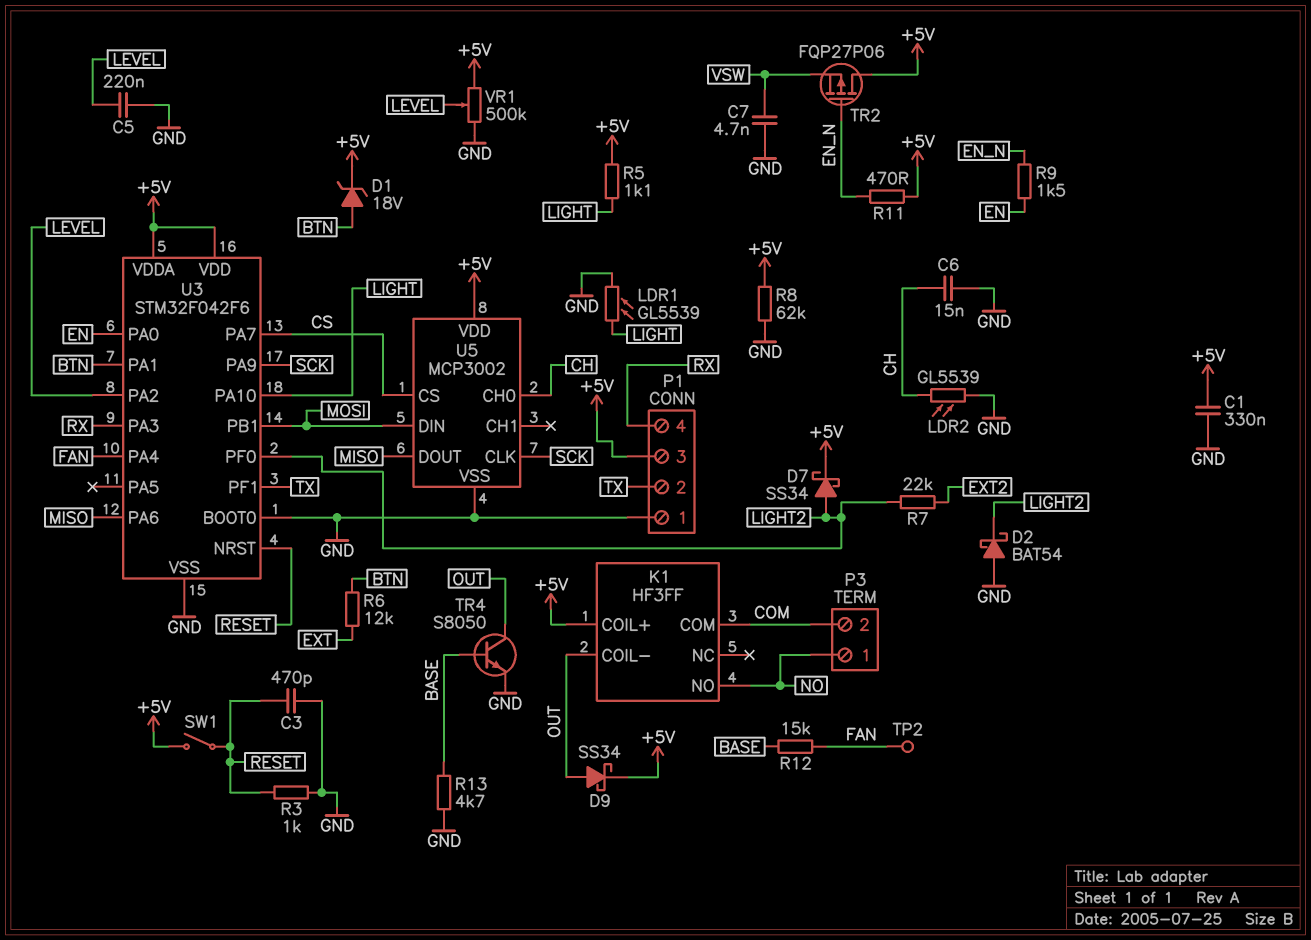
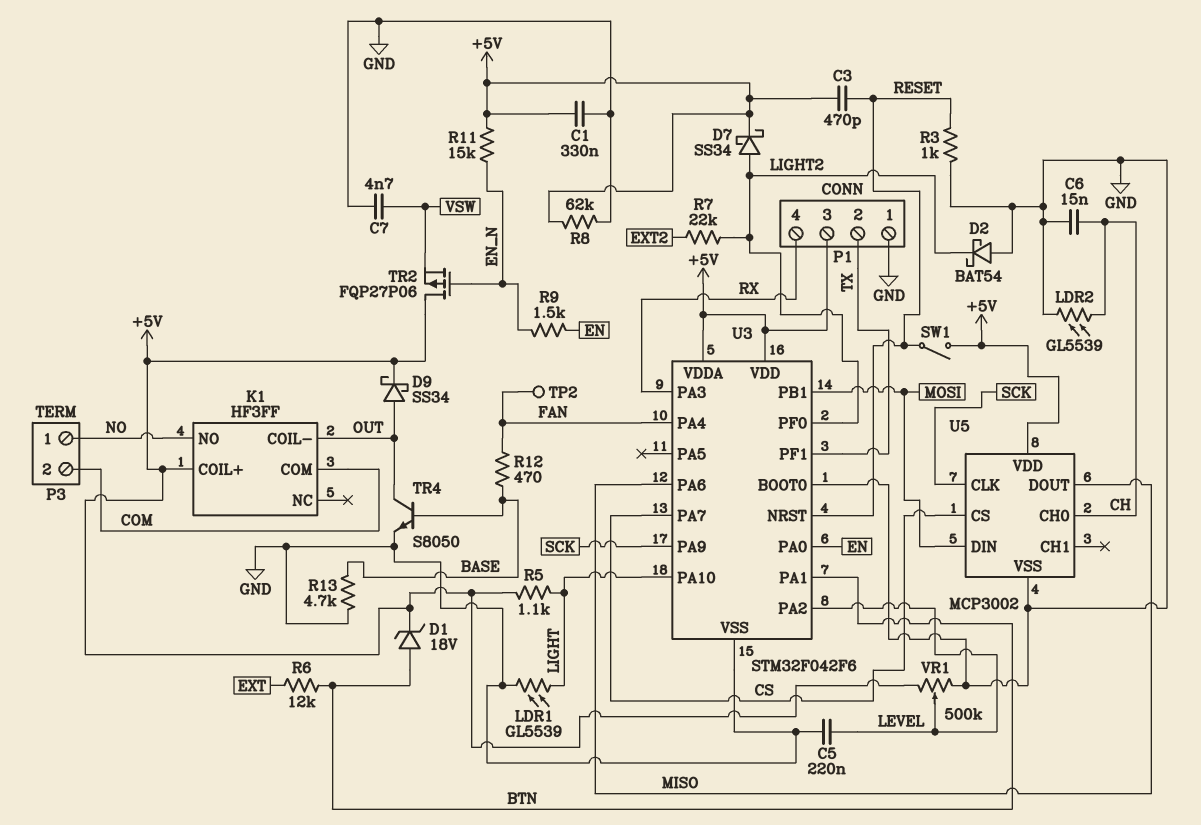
C3: 470pF (GND, RESET) -> 470pF (+5V, RESET)
R11: 470 (+5V, EN_N) -> 15k (+5V, EN_N)
R12: 15k (BASE, FAN) -> 470 (BASE, FAN)

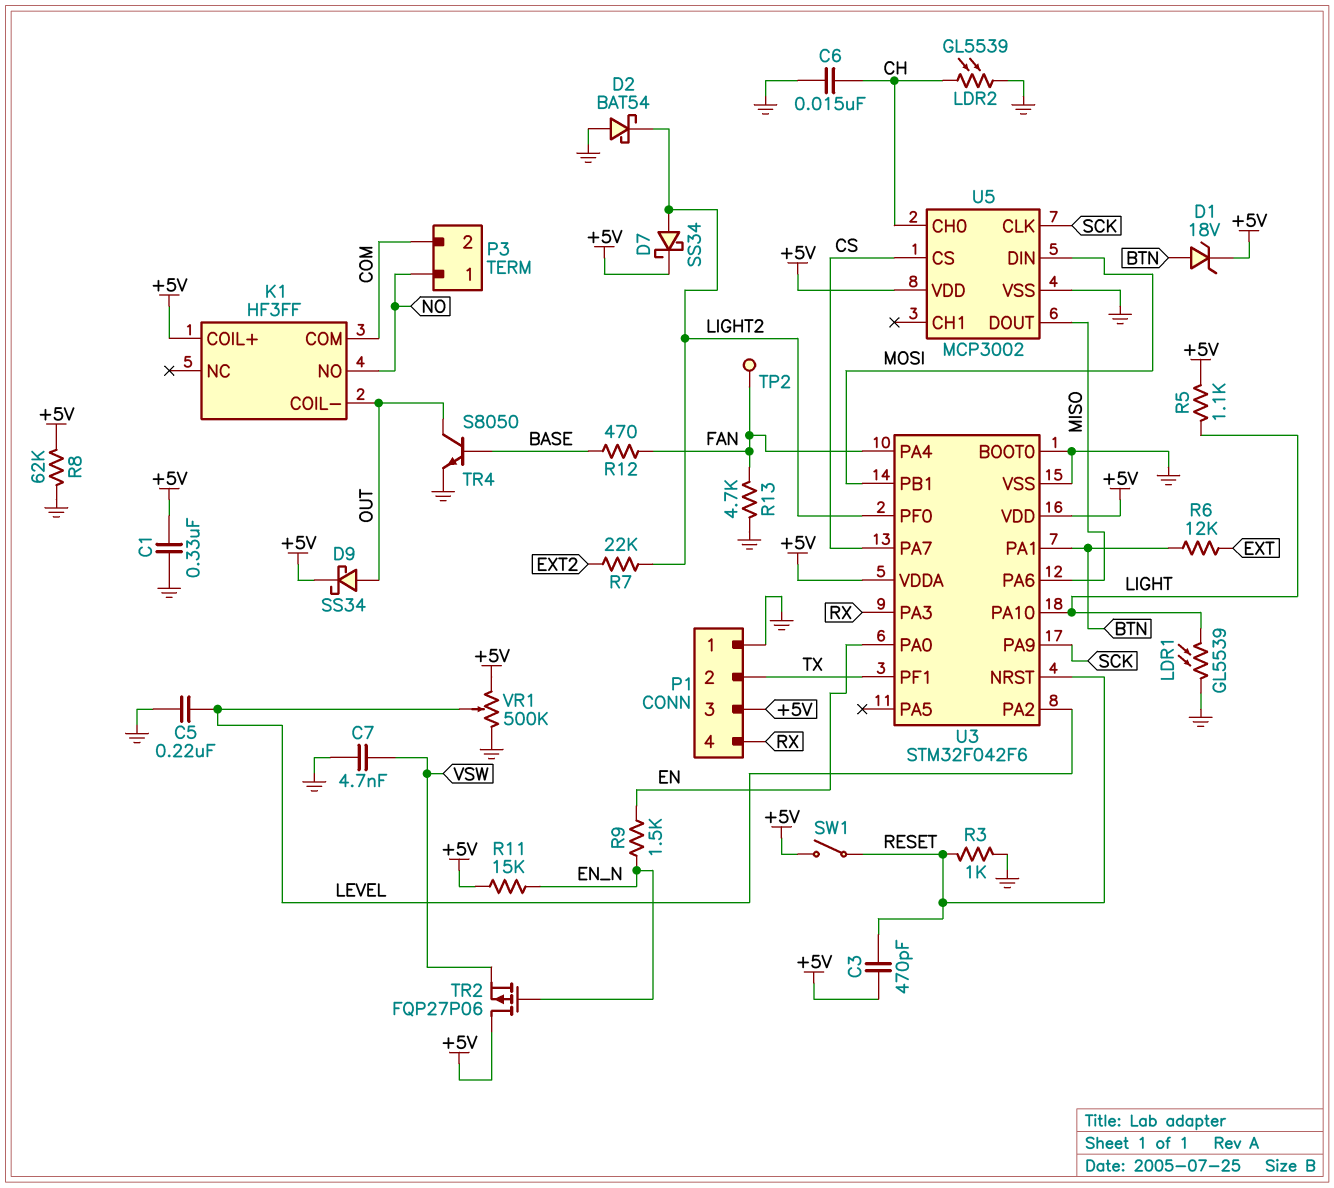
R13: 4.7k (BASE, GND) -> 4.7k (FAN, GND)

